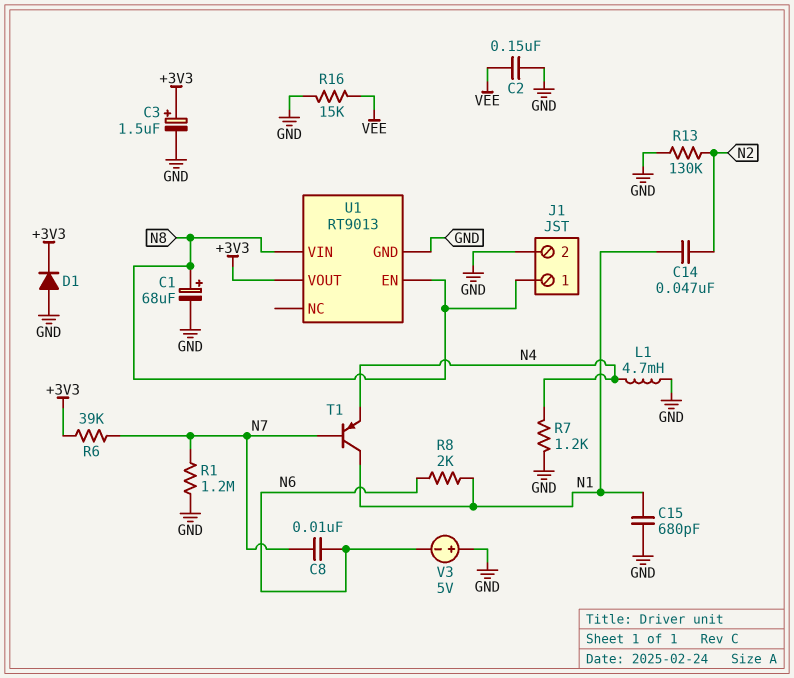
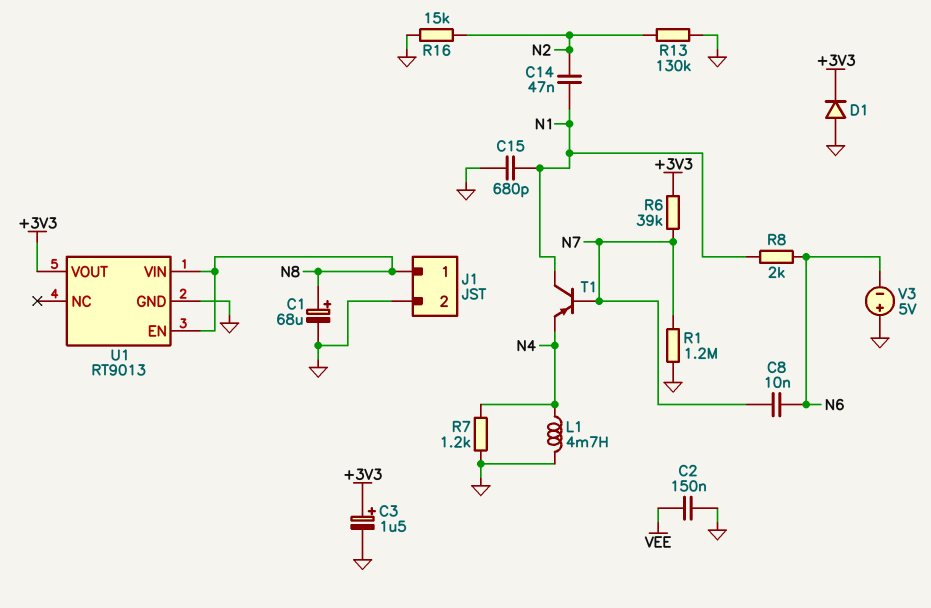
R16: 15k (GND, VEE) -> 15k (GND, N2)

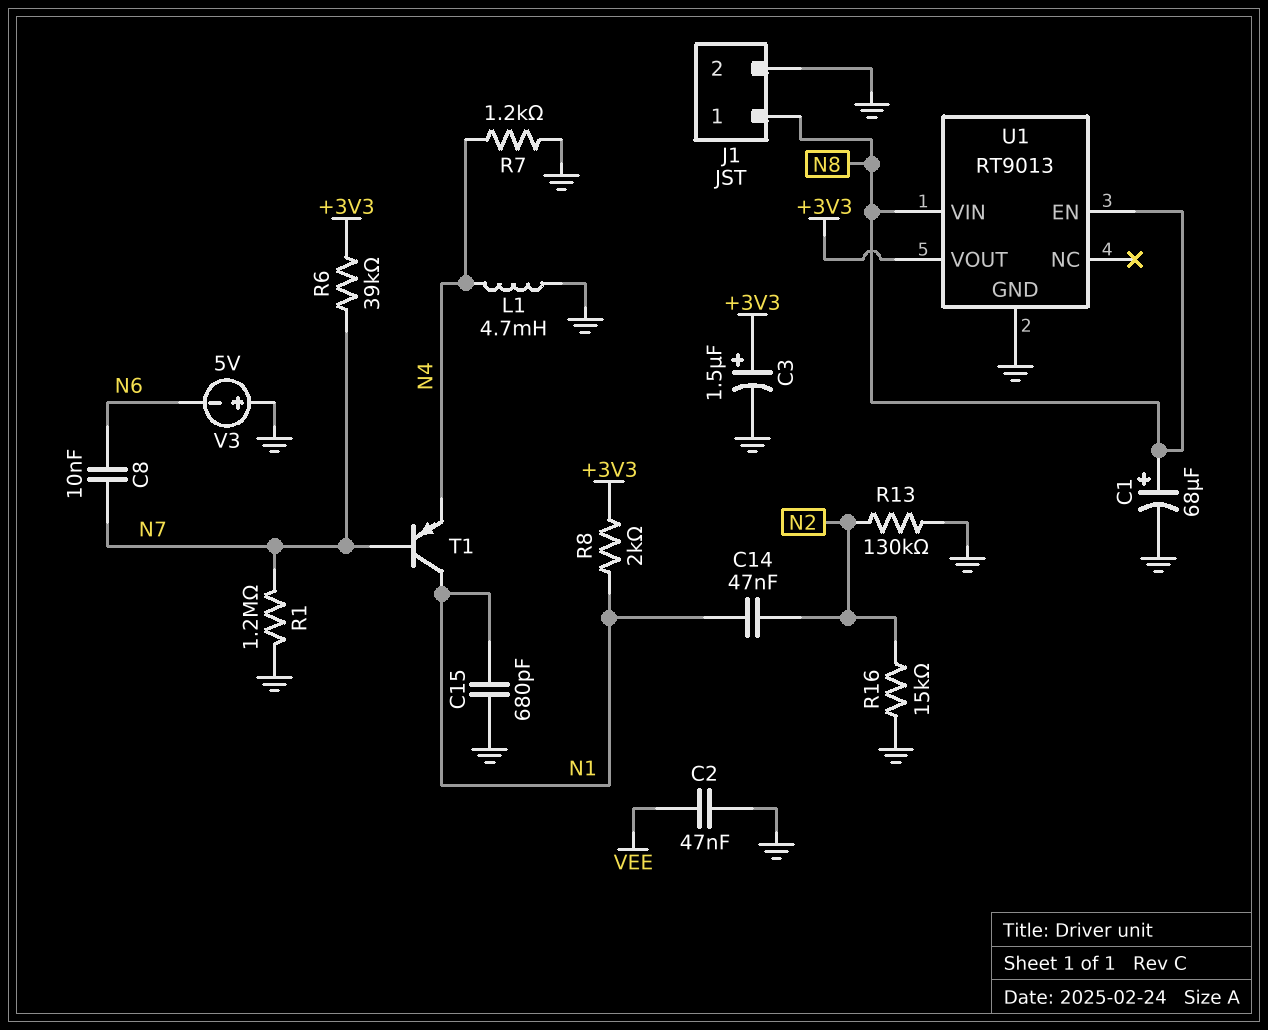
C2: 150nF (GND, VEE) -> 47nF (GND, VEE)
D1: diode (A GND, K +3V3) -> none
R8: 2k (N1, N6) -> 2k (+3V3, N1)

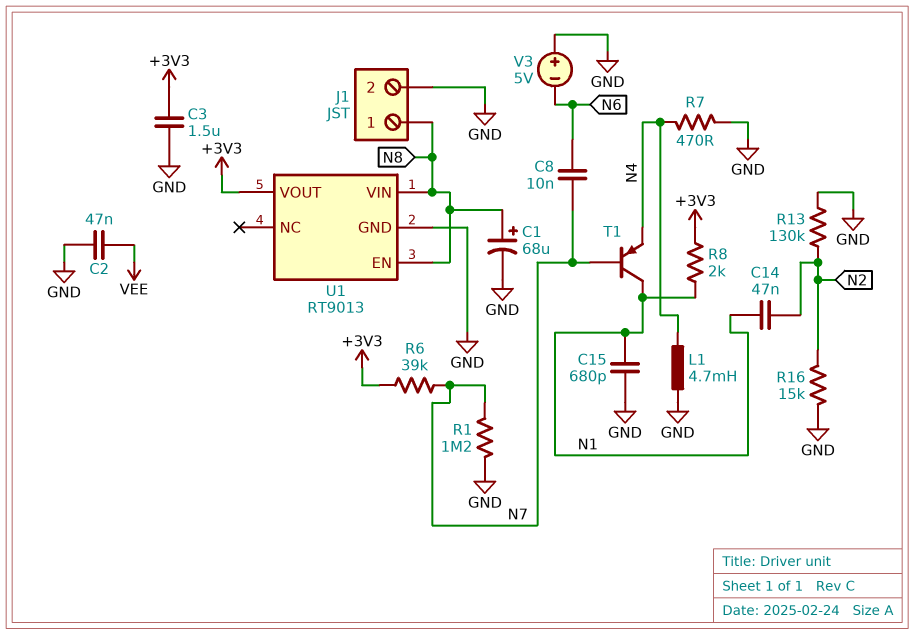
C3: 1.5uF (plus +3V3, minus GND) -> 1.5uF (+3V3, GND)
R7: 1.2k (GND, N4) -> 470 (GND, N4)

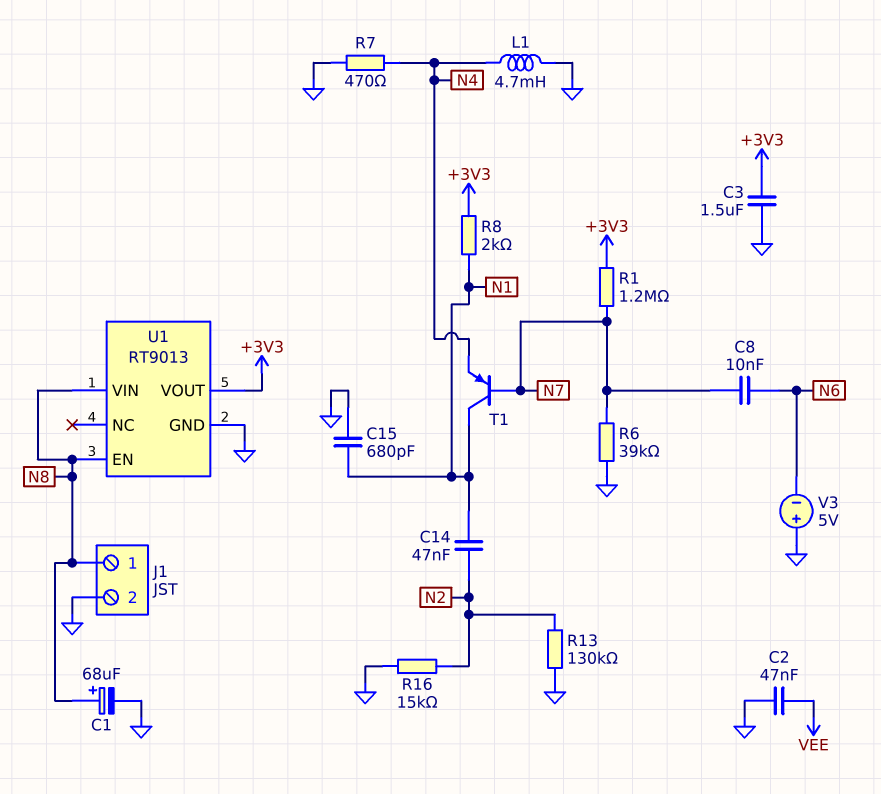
R1: 1.2M (GND, N7) -> 1.2M (+3V3, N7)
R6: 39k (+3V3, N7) -> 39k (GND, N7)

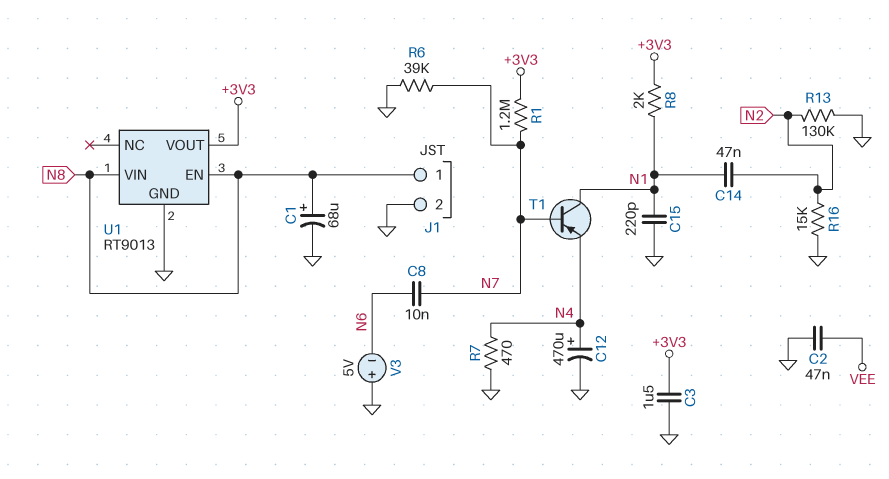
C12: none -> 470uF (plus N4, minus GND)
C15: 680pF (GND, N1) -> 220pF (GND, N1)
L1: 4.7mH (GND, N4) -> none

